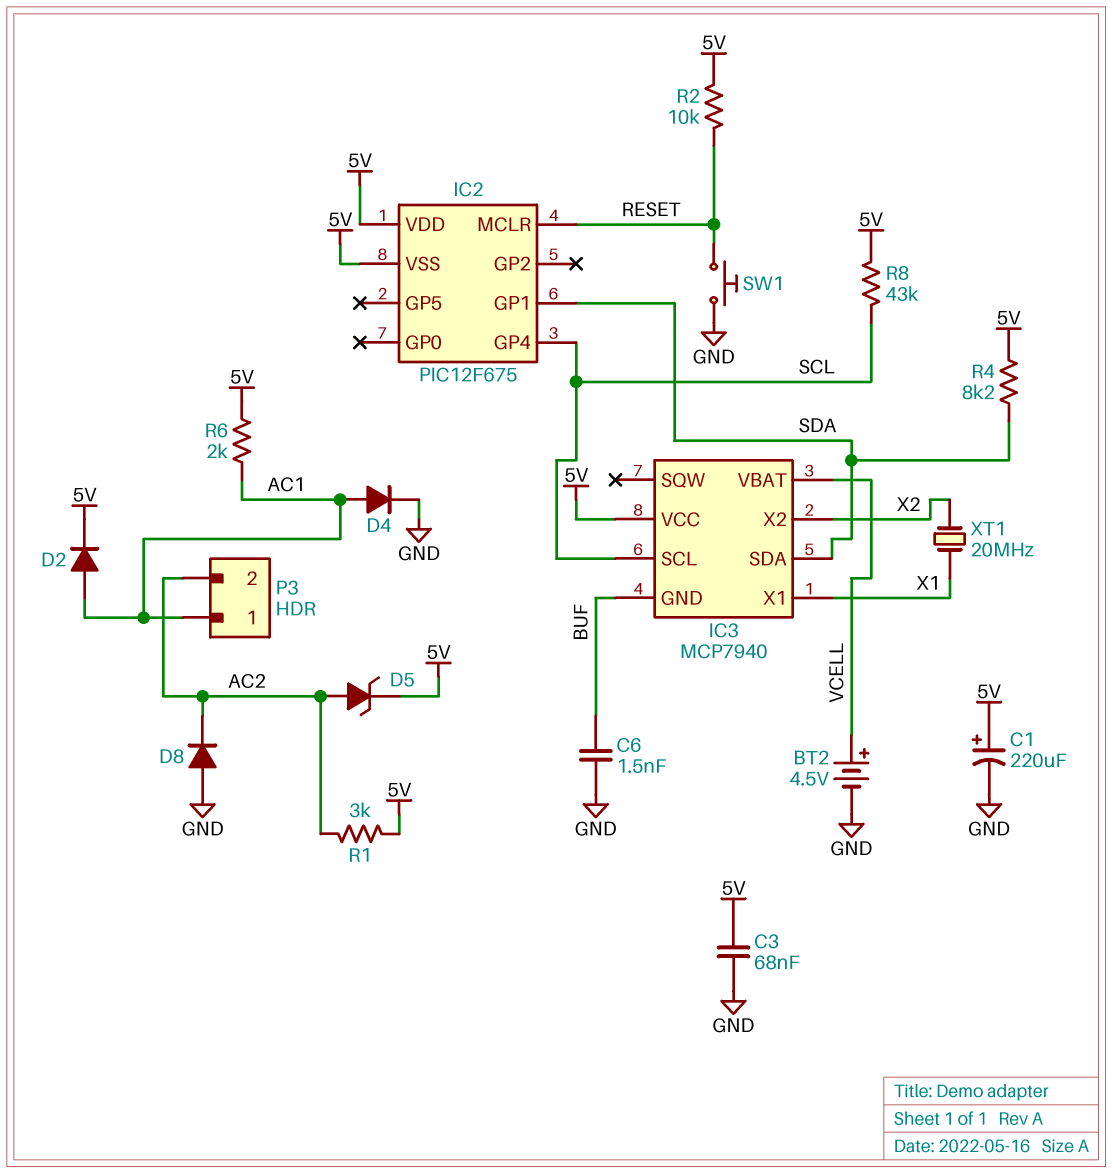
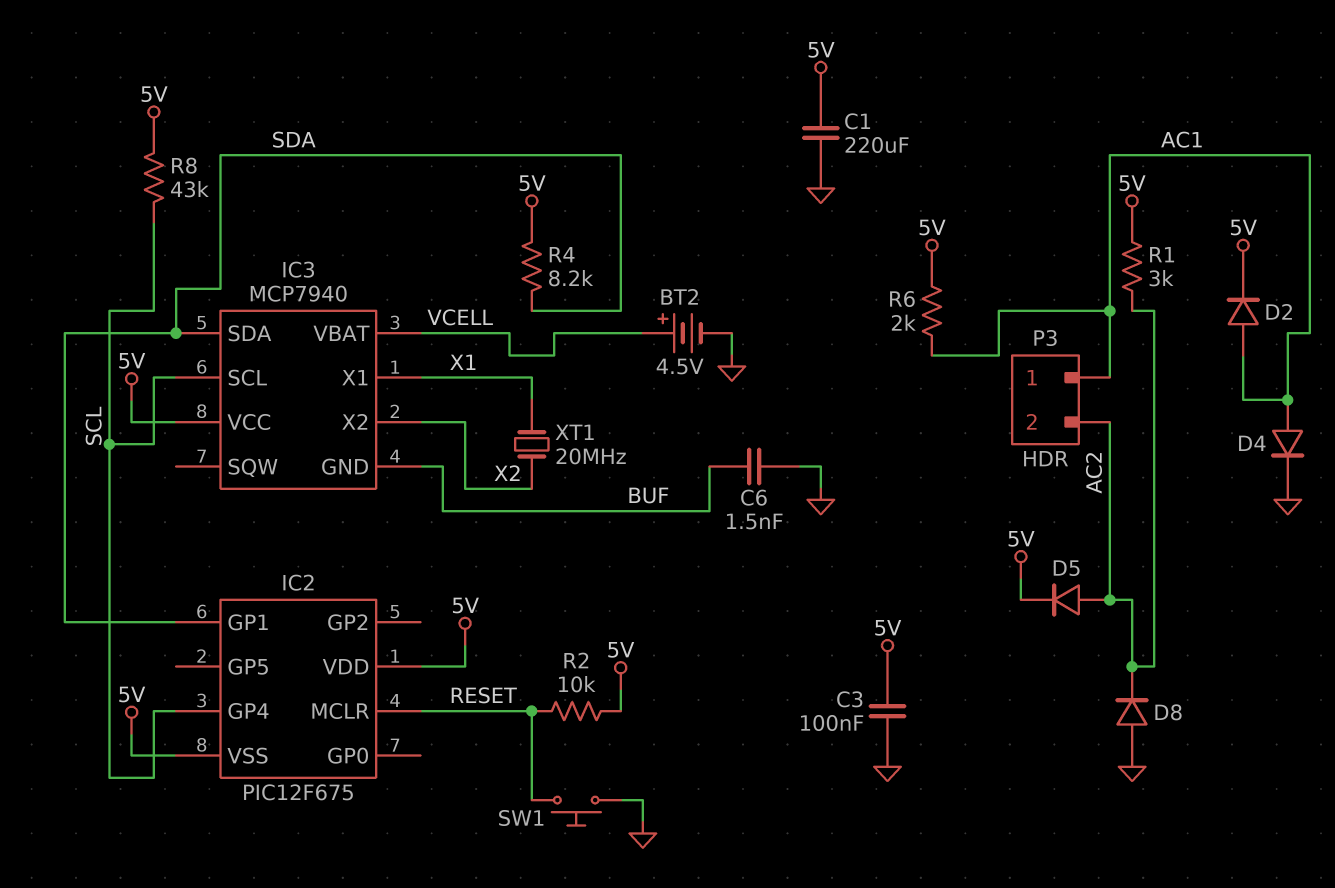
C1: 220uF (plus 5V, minus GND) -> 220uF (5V, GND)
C3: 68nF (5V, GND) -> 100nF (5V, GND)
D5: zener (A AC2, K 5V) -> diode (A AC2, K 5V)

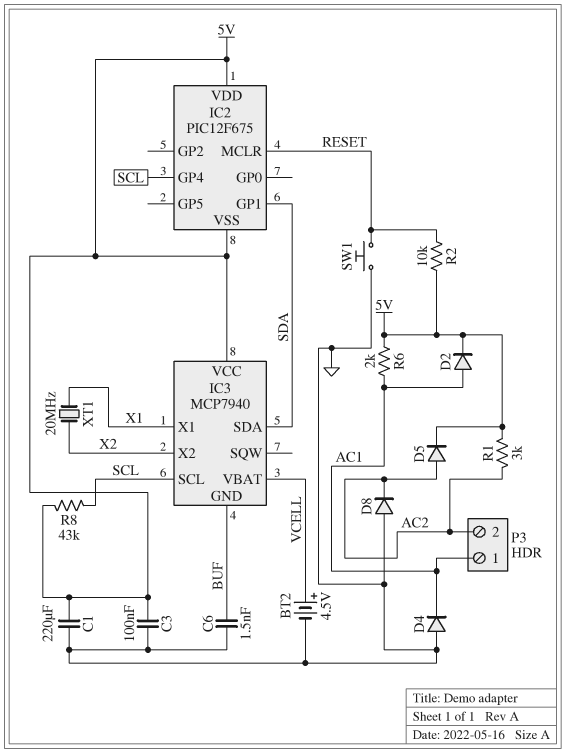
D4: diode (A AC1, K GND) -> diode (A GND, K AC1)
R4: 8.2k (5V, SDA) -> none

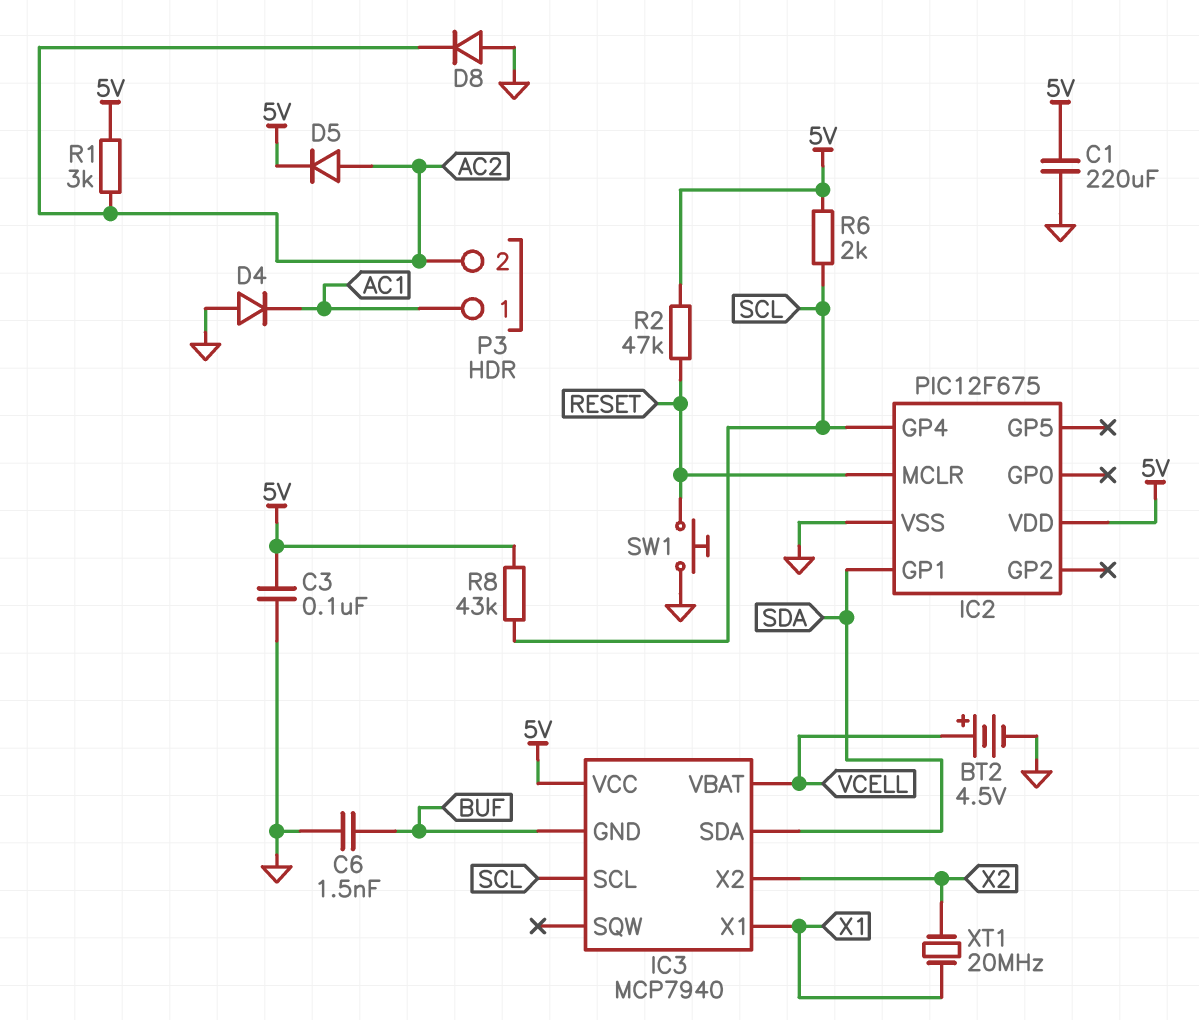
D2: diode (A AC1, K 5V) -> none
IC2 pin VSS: 5V -> GND
R2: 10k (5V, RESET) -> 47k (5V, RESET)
R6: 2k (5V, AC1) -> 2k (5V, SCL)

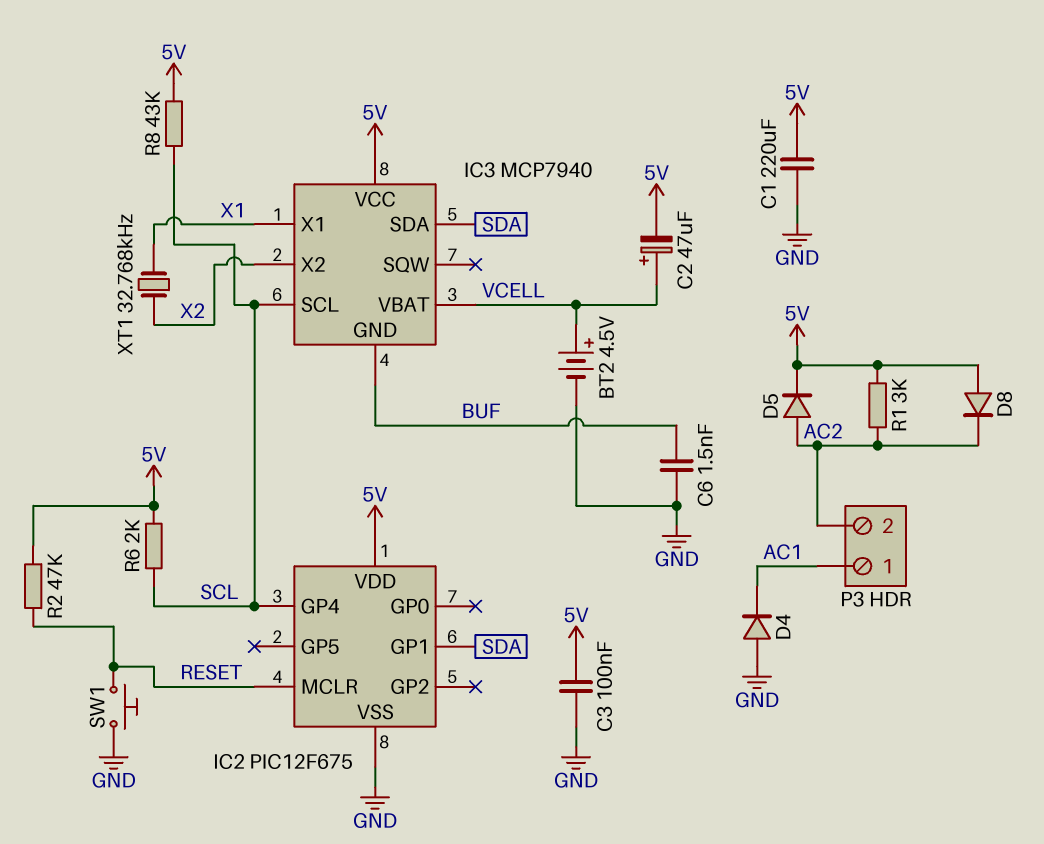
C2: none -> 47uF (plus VCELL, minus 5V)
D8: diode (A GND, K AC2) -> diode (A 5V, K AC2)
XT1: 20MHz (X1, X2) -> 32.768kHz (X1, X2)

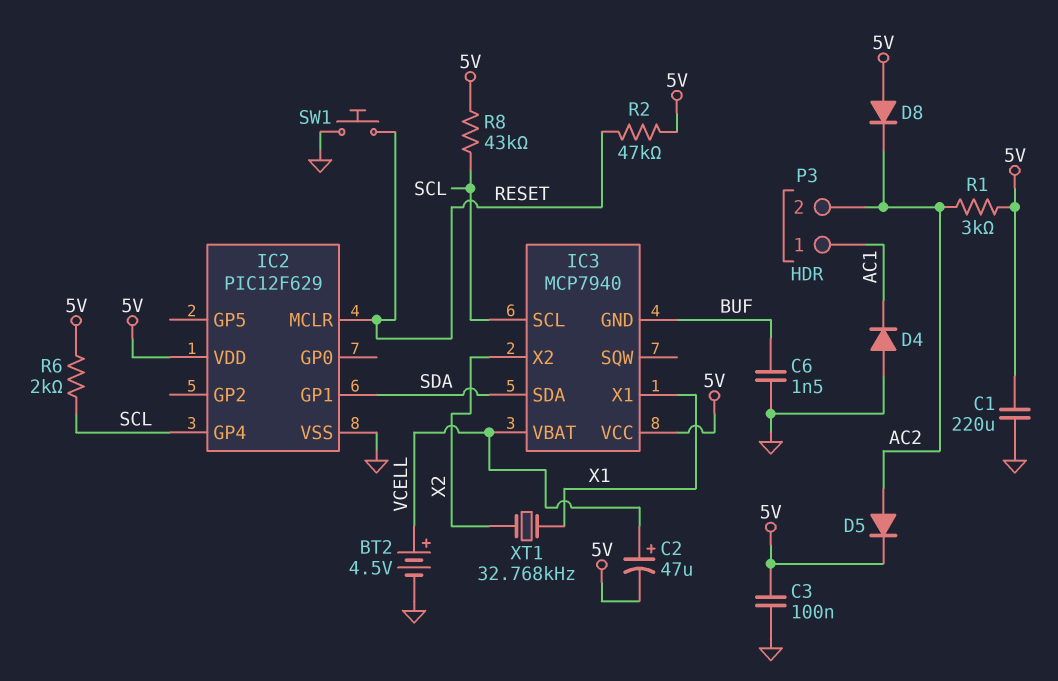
IC2: PIC12F675 -> PIC12F629

